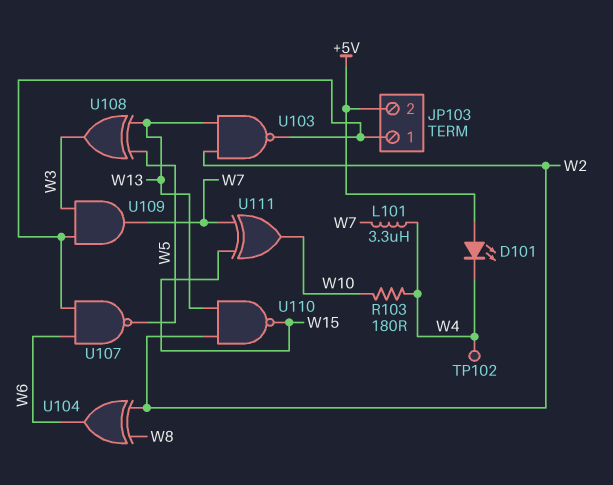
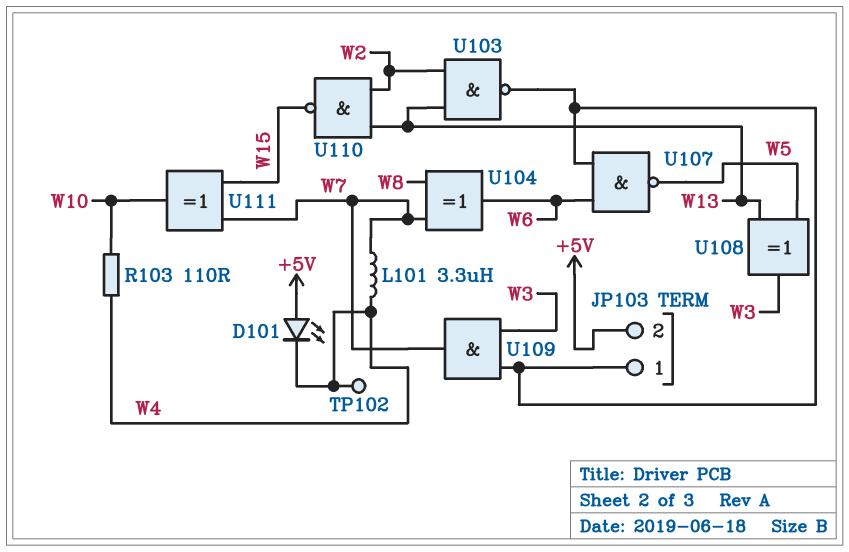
R103: 180 (W4, W10) -> 110 (W4, W10)
U104: XOR (in W2, in W8, out W6) -> XOR (in W7, in W8, out W6)

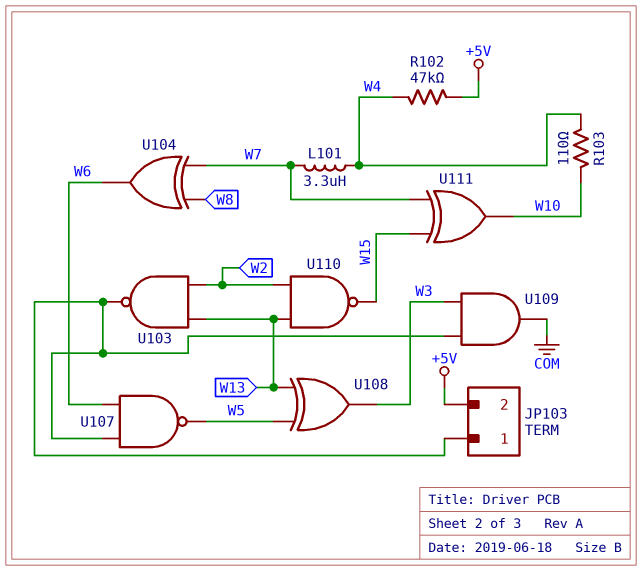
D101: LED (A +5V, K W4) -> none
R102: none -> 47k (+5V, W4)
TP102: test point (W4) -> none
U109: AND (in JP103/1, in W3, out W7) -> AND (in JP103/1, in W3, out COM)

